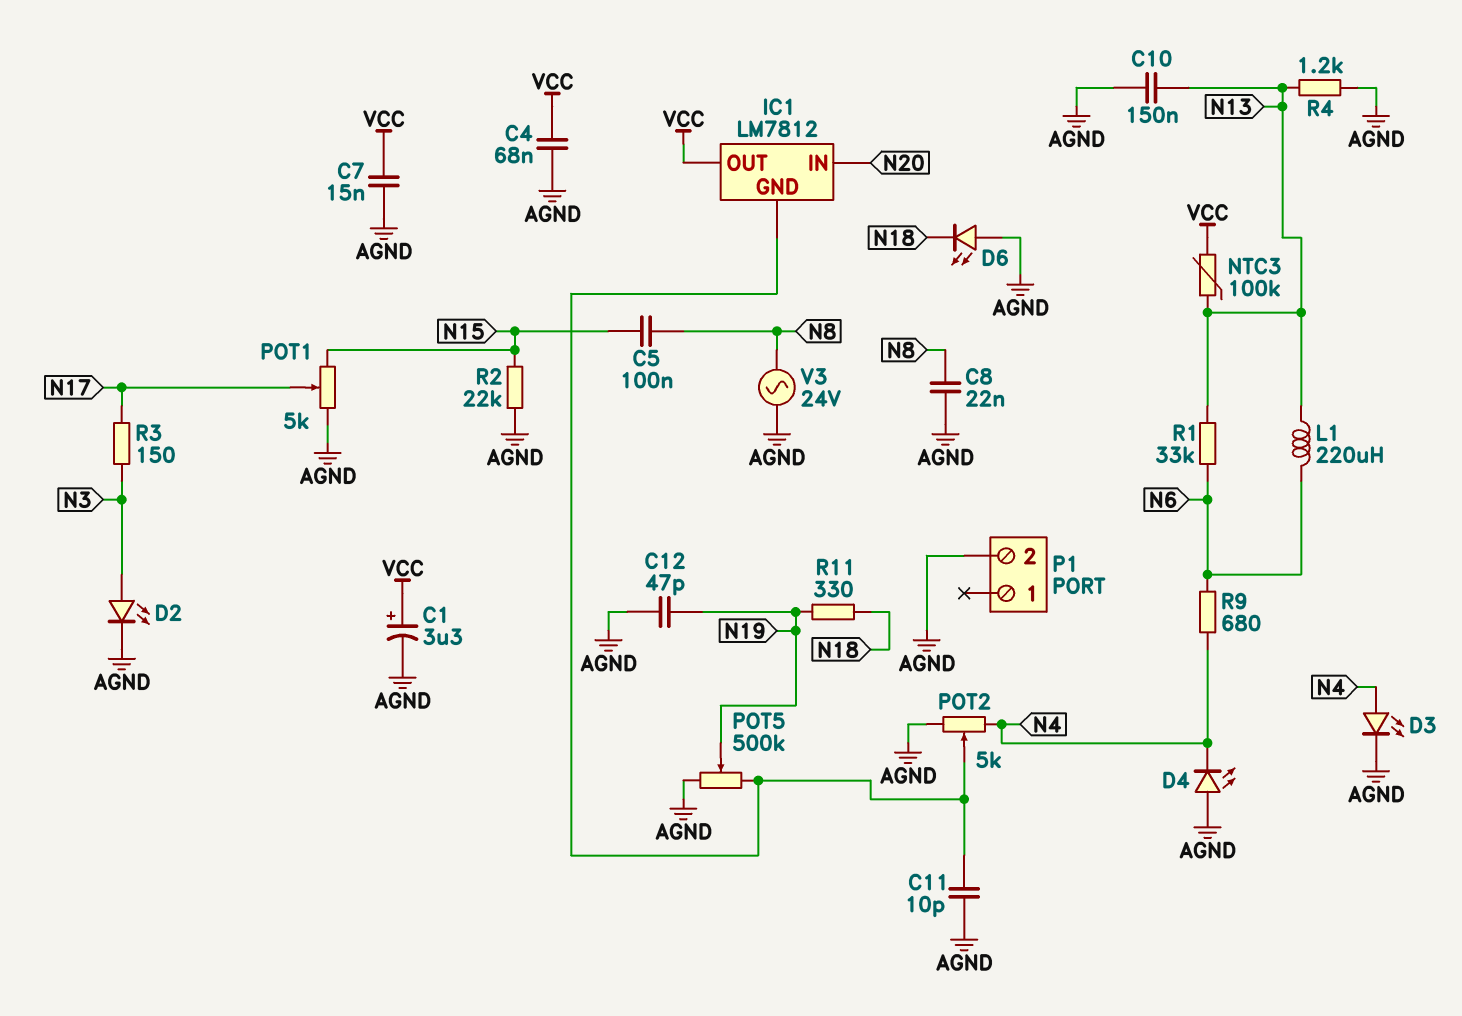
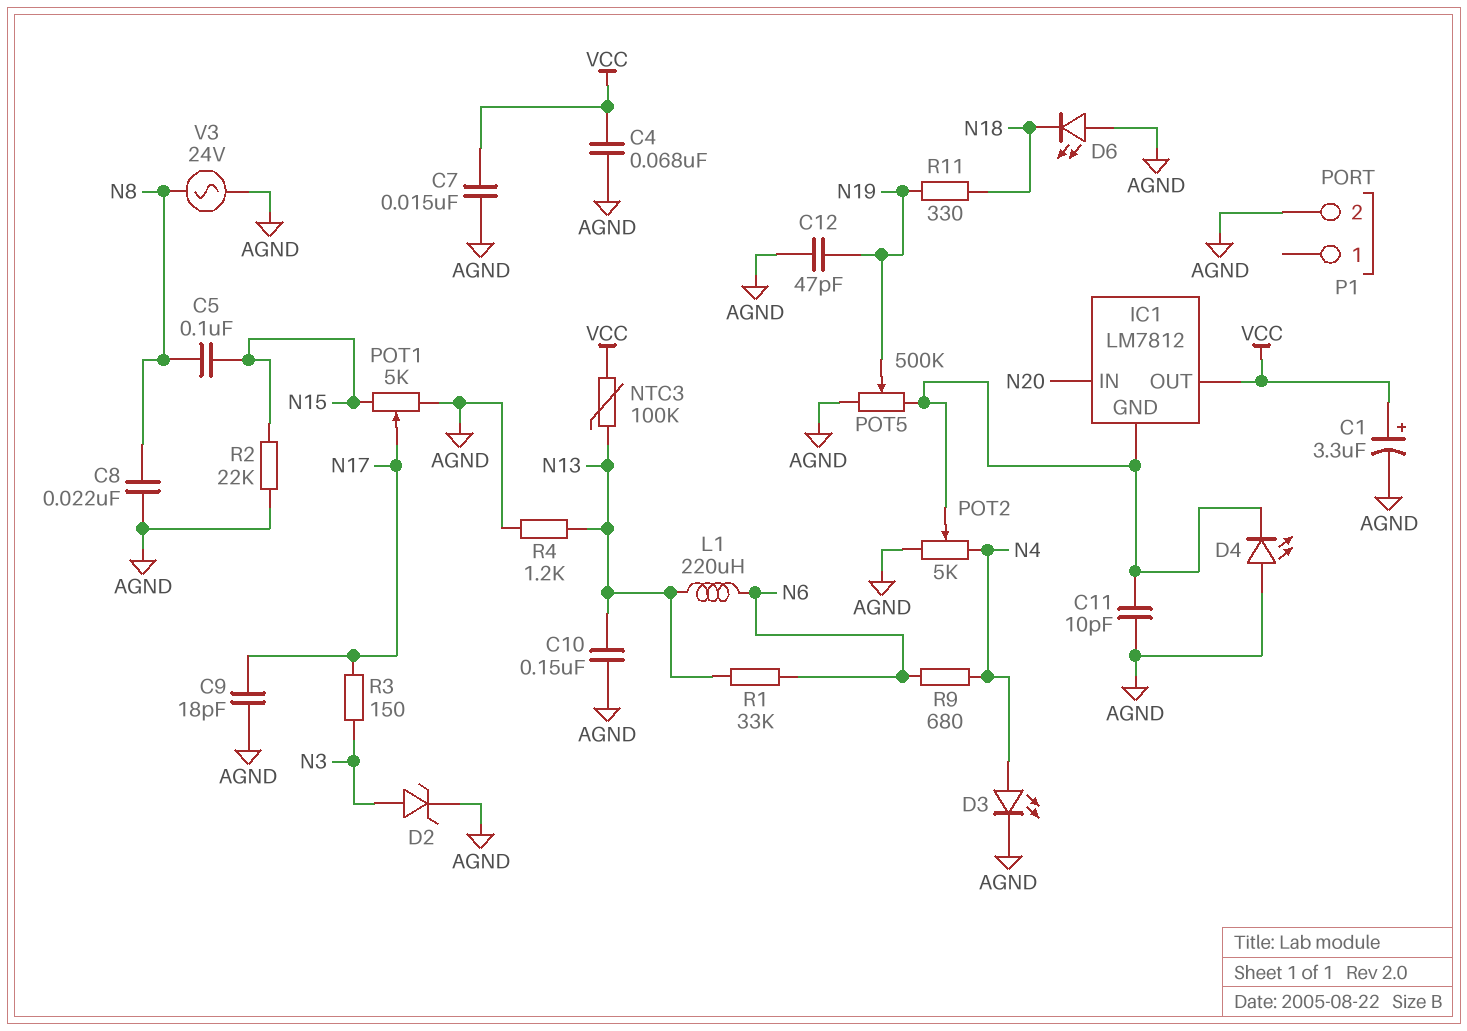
C9: none -> 18pF (AGND, N17)
D2: LED (A N3, K AGND) -> zener (A N3, K AGND)
D4: LED (A AGND, K N4) -> LED (A AGND, K IC1/GND)

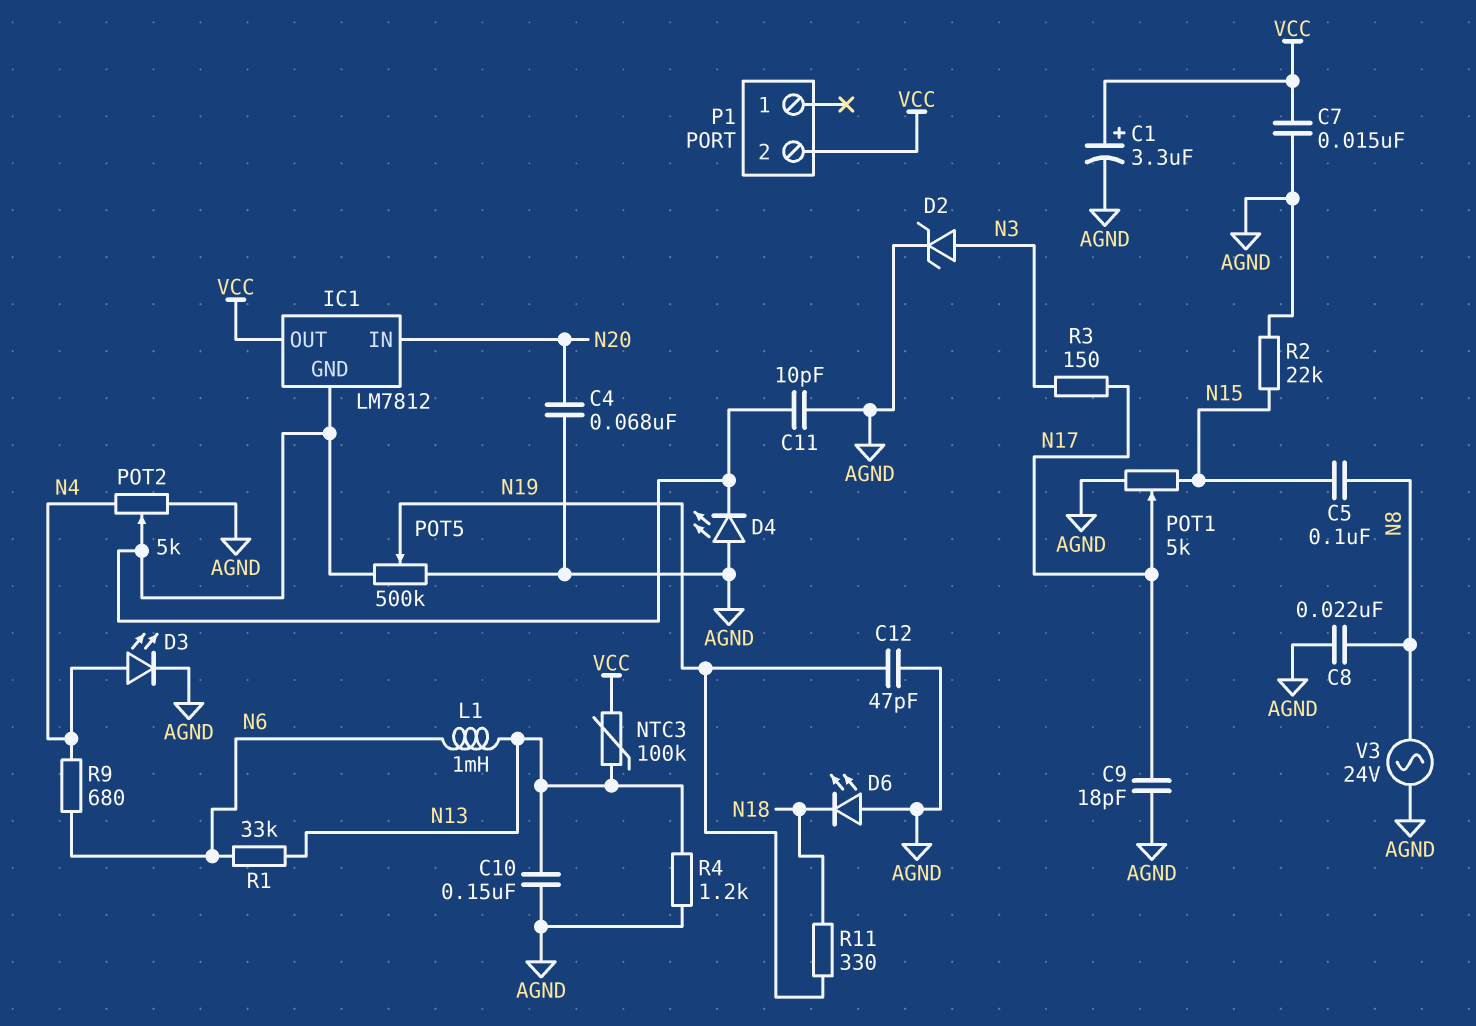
C4: 68nF (AGND, VCC) -> 68nF (AGND, N20)
L1: 220uH (N6, N13) -> 1mH (N6, N13)
P1 pin 2: AGND -> VCC

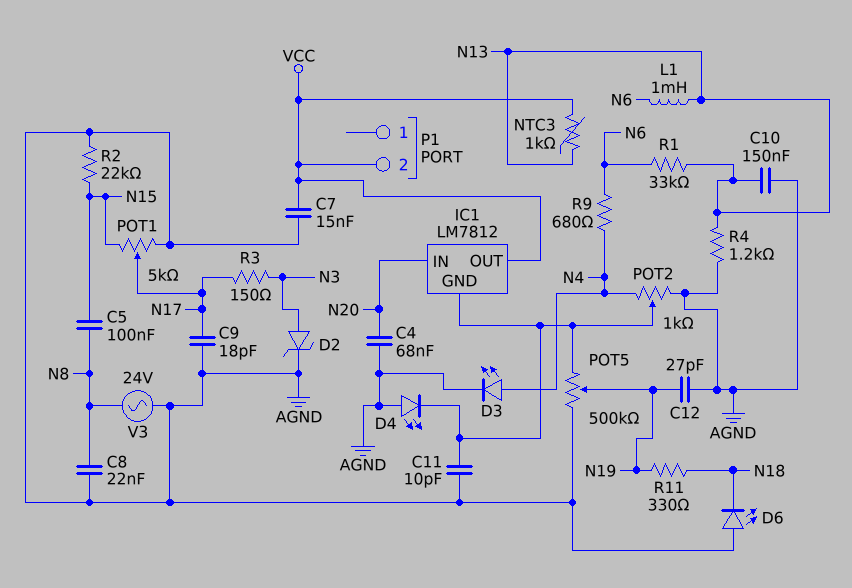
C1: 3.3uF (plus VCC, minus AGND) -> none
C12: 47pF (AGND, N19) -> 27pF (AGND, N19)
NTC3: 100k (N13, VCC) -> 1k (N13, VCC)
POT2: 5k (AGND, N4, wiper IC1/GND) -> 1k (AGND, N4, wiper IC1/GND)

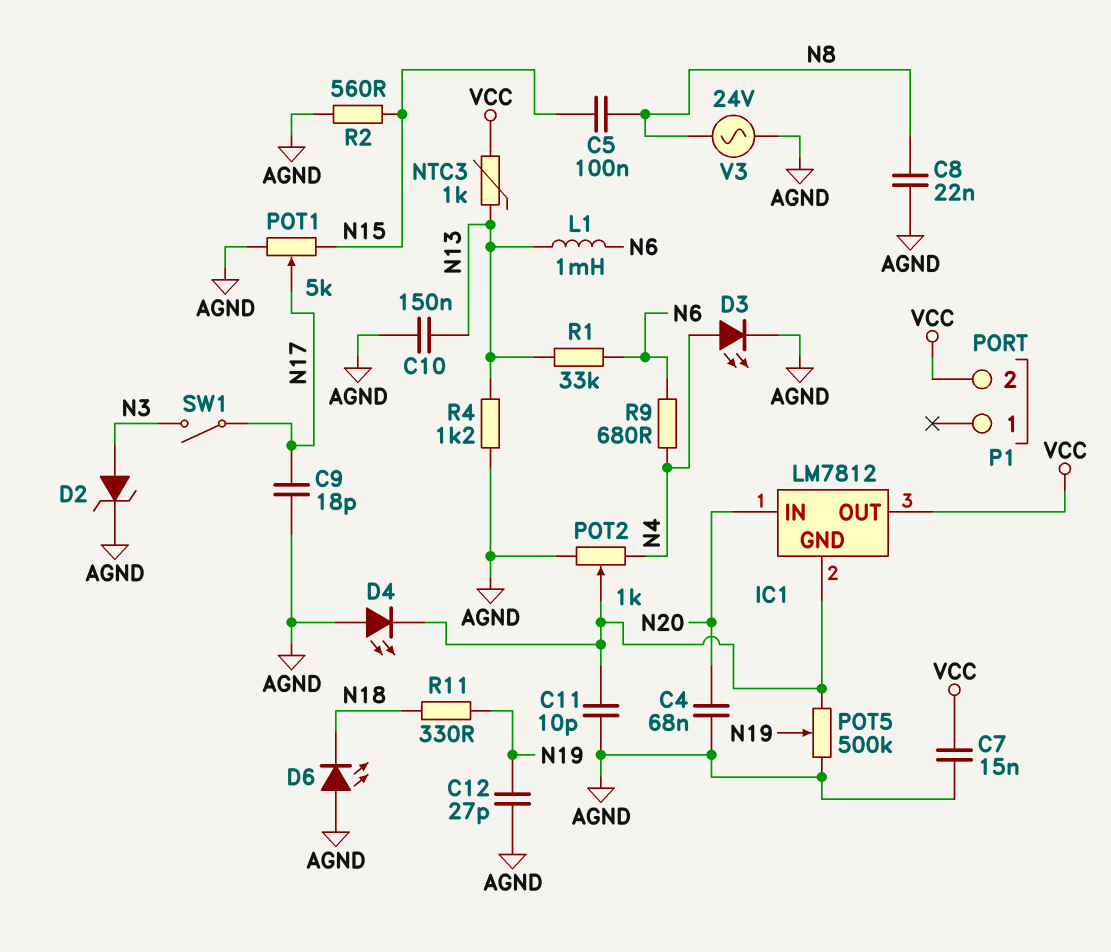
R2: 22k (AGND, N15) -> 560 (AGND, N15)
R3: 150 (N3, N17) -> none
SW1: none -> switch (N3, N17)

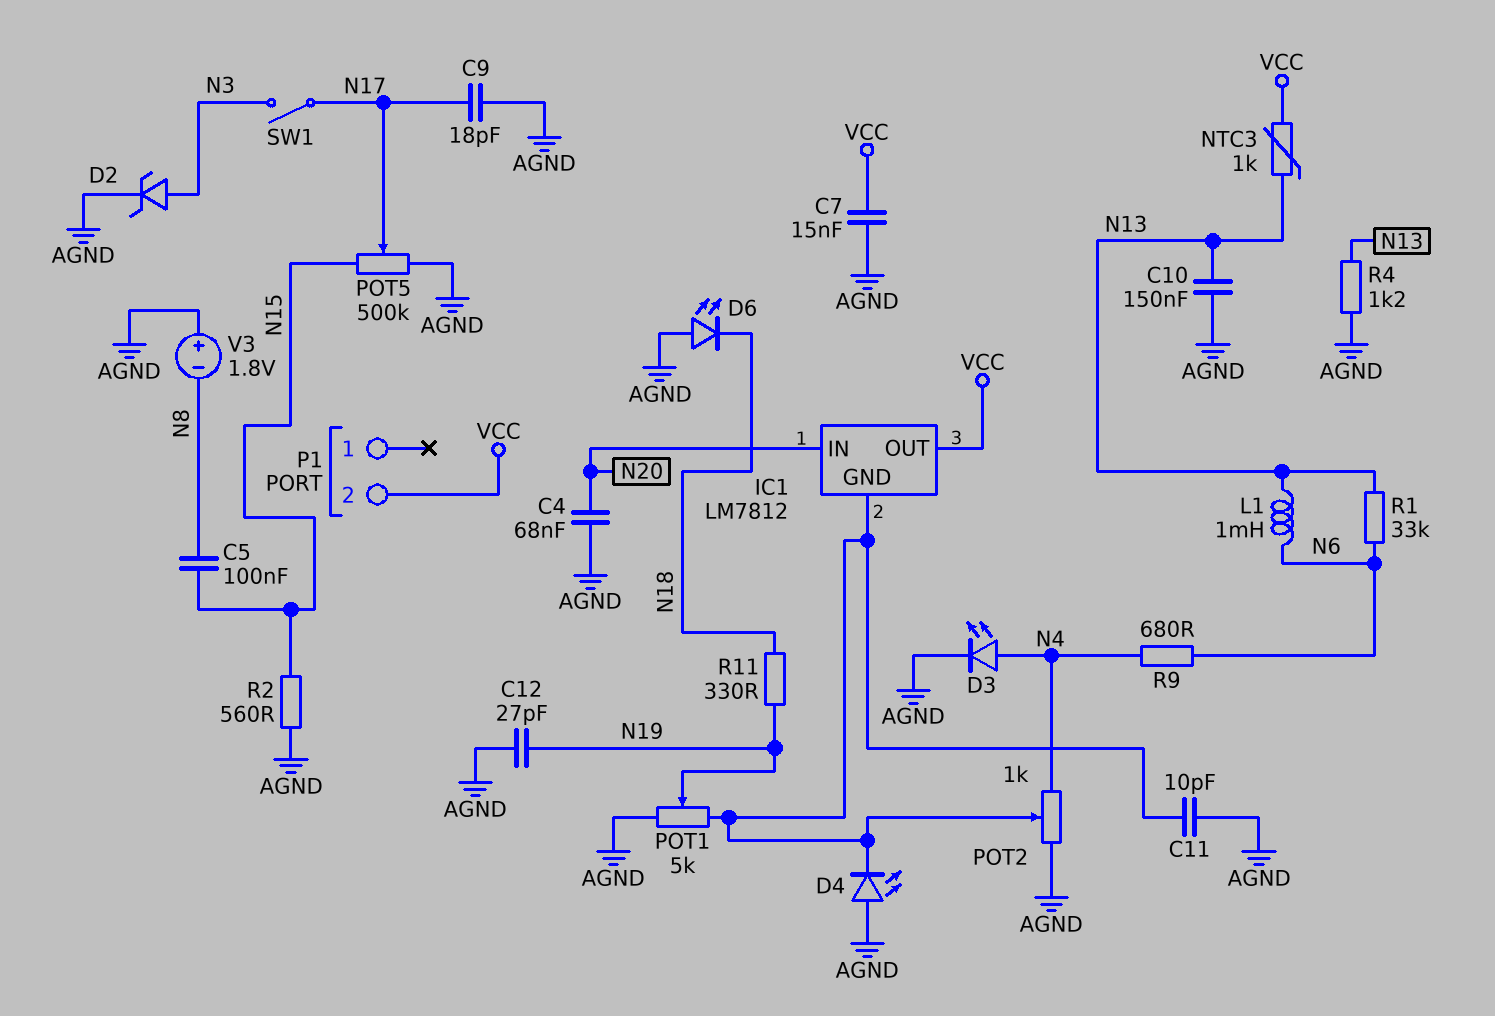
C8: 22nF (AGND, N8) -> none
POT1: 5k (AGND, N15, wiper N17) -> 5k (AGND, IC1/GND, wiper N19)
POT5: 500k (AGND, IC1/GND, wiper N19) -> 500k (AGND, N15, wiper N17)
V3: AC 24V (AGND, N8) -> 1.8V (plus AGND, minus N8)

